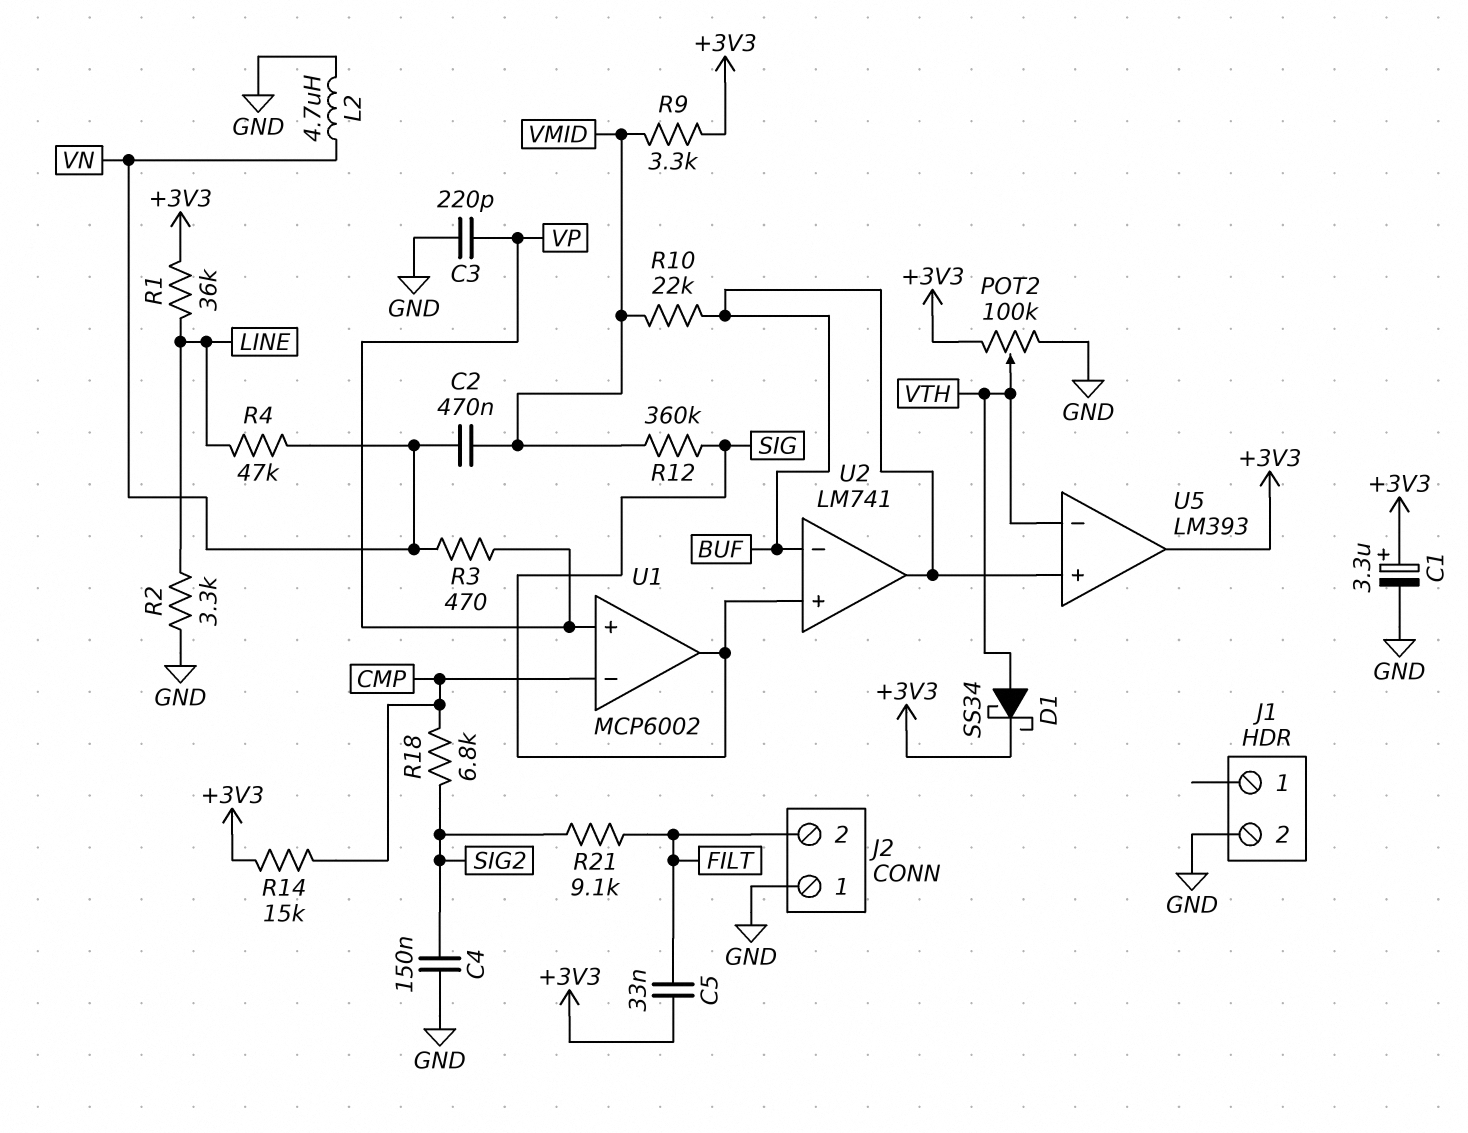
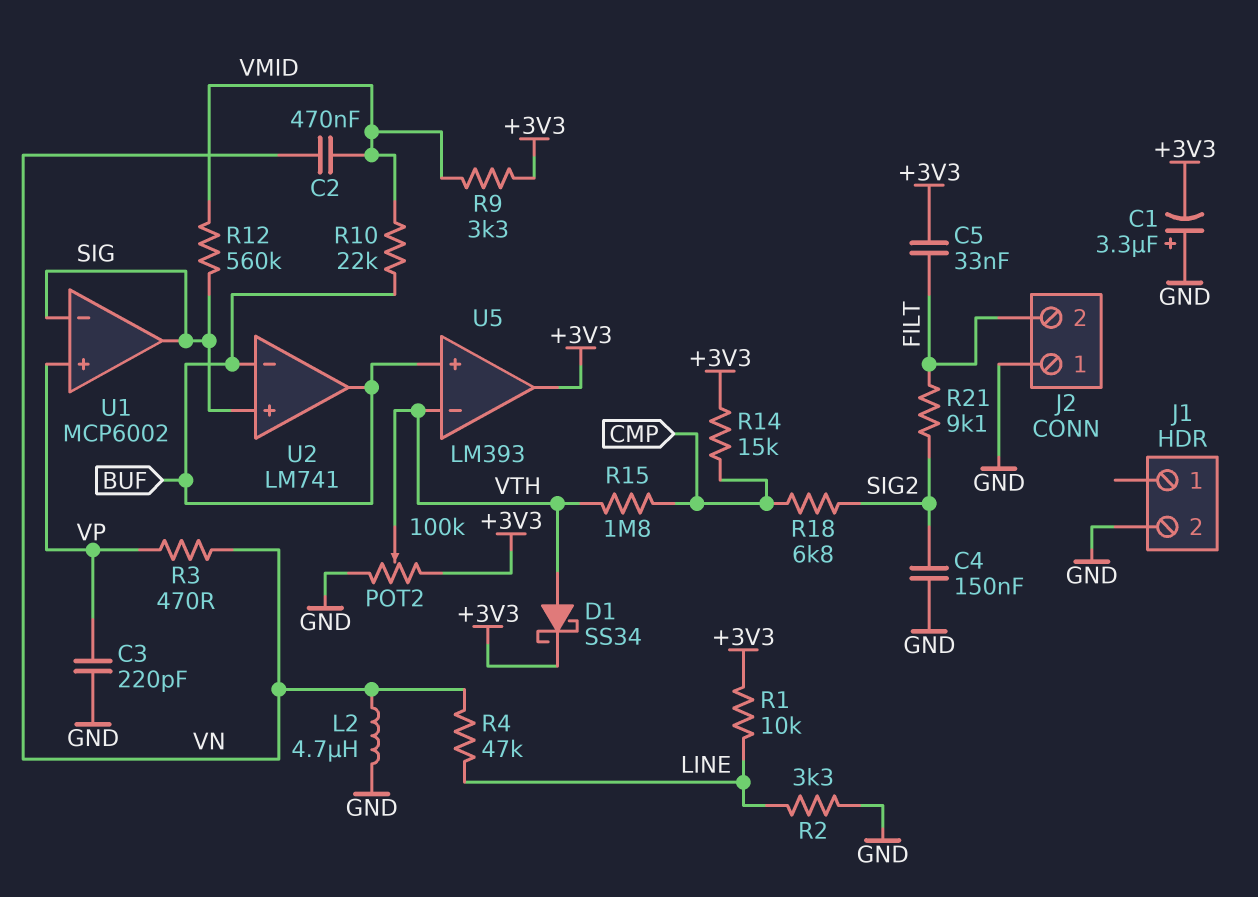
C1: 3.3uF (plus +3V3, minus GND) -> 3.3uF (plus GND, minus +3V3)
R1: 36k (+3V3, LINE) -> 10k (+3V3, LINE)
R12: 360k (SIG, VMID) -> 560k (SIG, VMID)
R15: none -> 1.8M (CMP, VTH)
U1 pin in-: CMP -> SIG

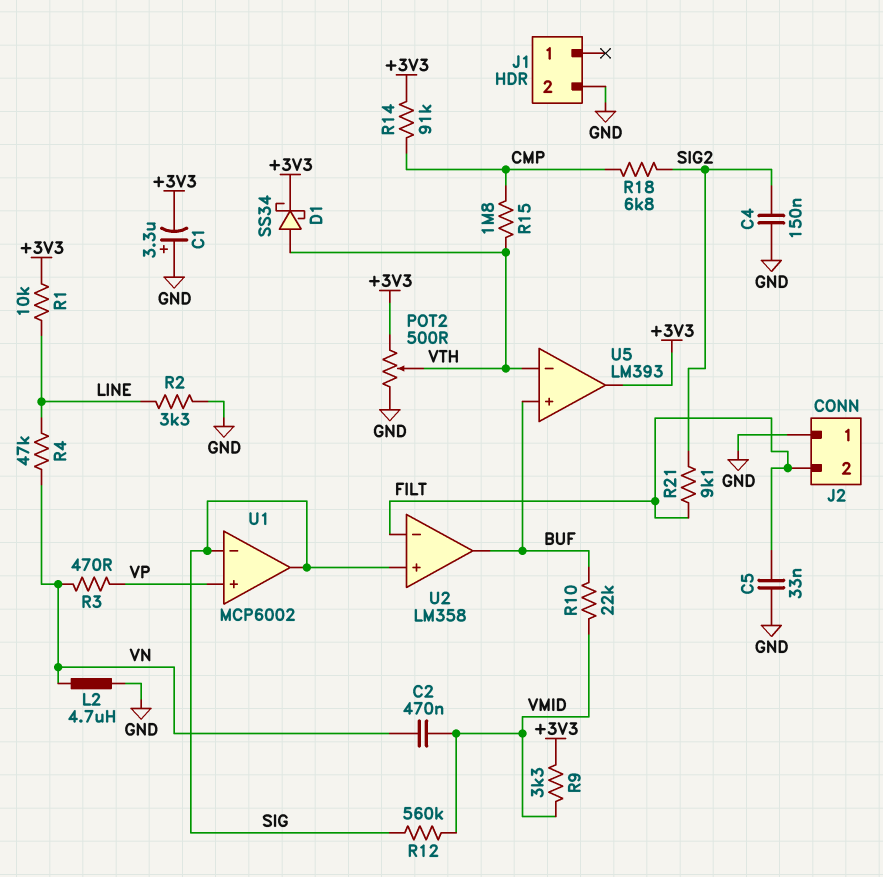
C3: 220pF (GND, VP) -> none
C5: 33nF (+3V3, FILT) -> 33nF (FILT, GND)
POT2: 100k (+3V3, GND, wiper VTH) -> 500 (+3V3, GND, wiper VTH)
R14: 15k (+3V3, CMP) -> 91k (+3V3, CMP)
U2: LM741 -> LM358
U2 pin in-: BUF -> FILT

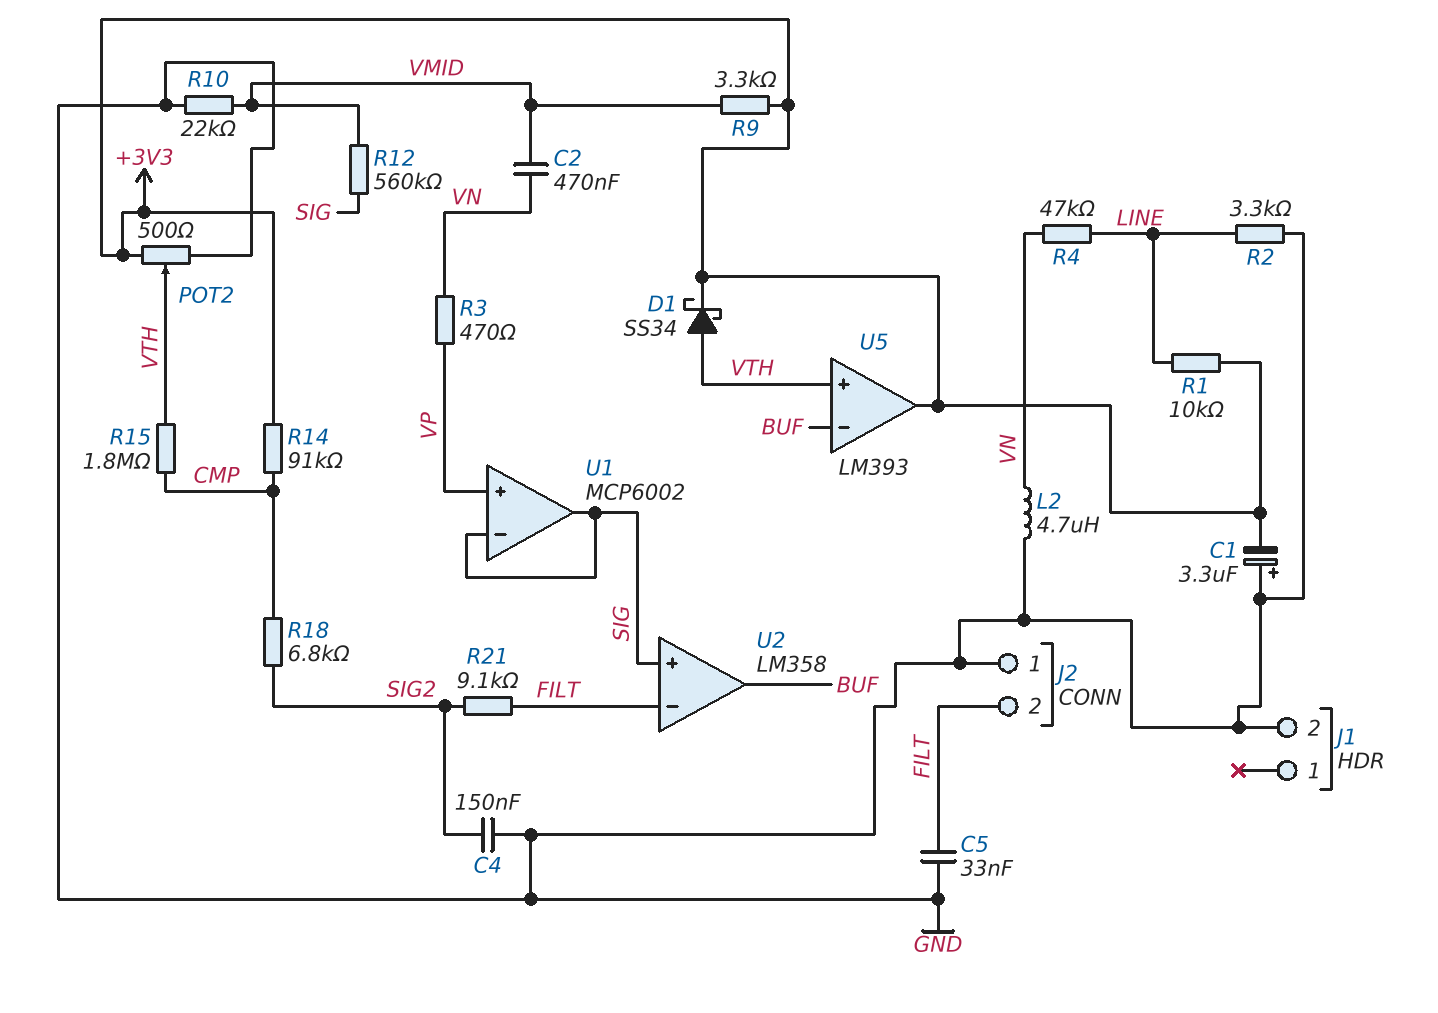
R10: 22k (BUF, VMID) -> 22k (GND, VMID)
U5 pin in+: BUF -> VTH
U5 pin in-: VTH -> BUF

